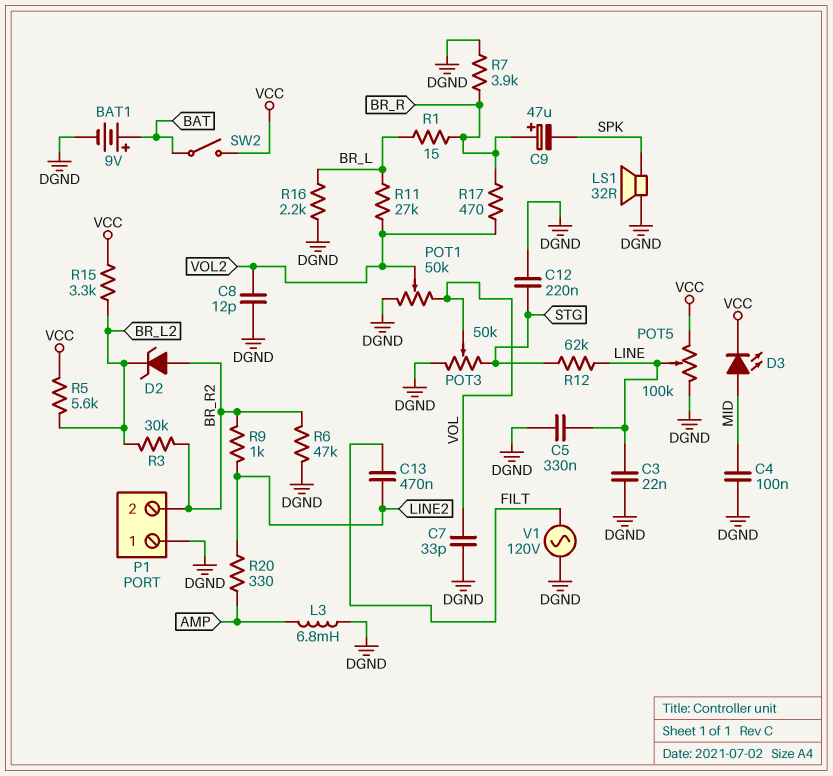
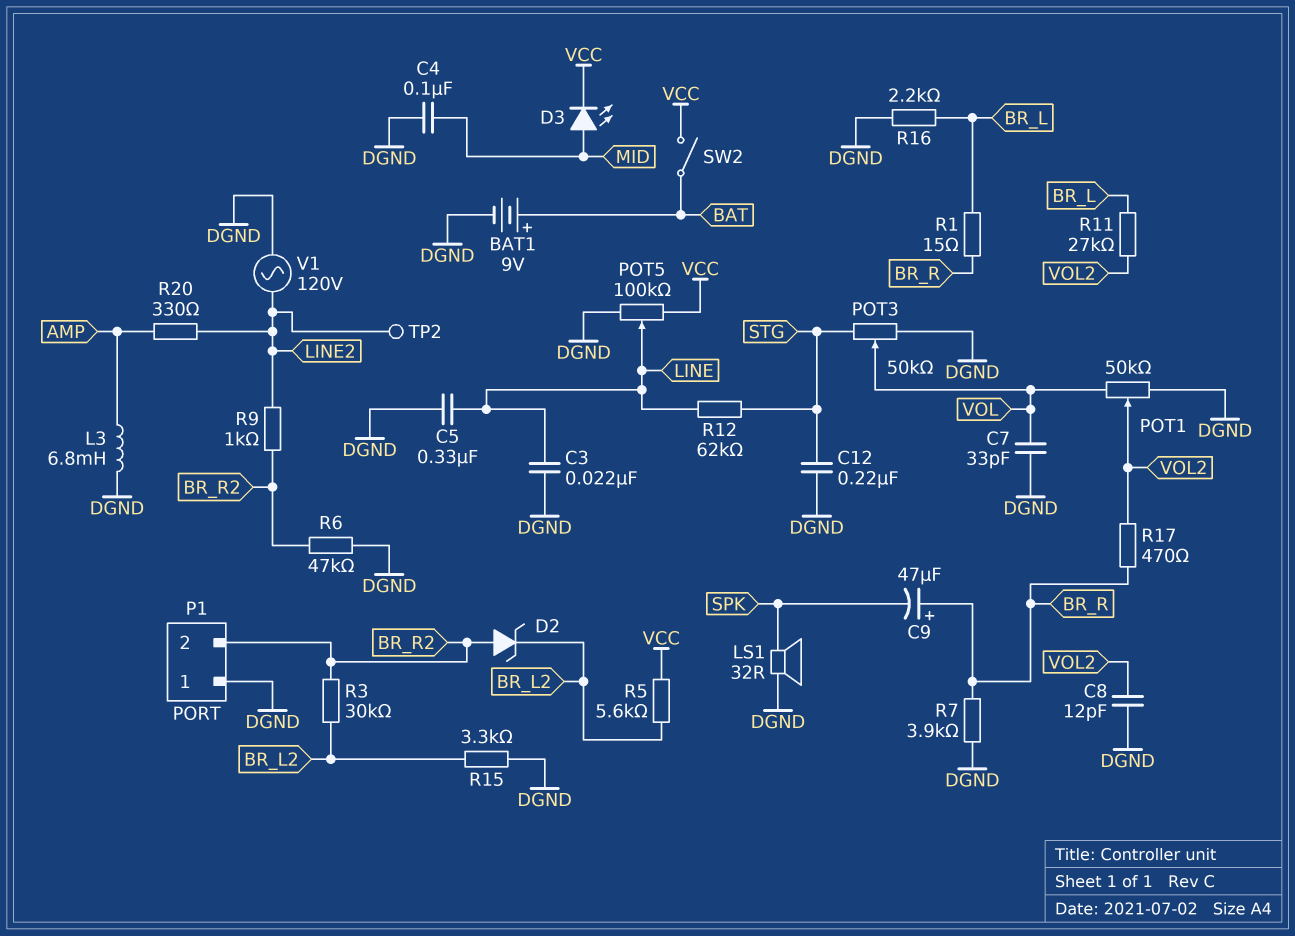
C13: 470nF (FILT, LINE2) -> none
R15: 3.3k (BR_L2, VCC) -> 3.3k (BR_L2, DGND)
TP2: none -> test point (LINE2)
V1: AC 120V (DGND, FILT) -> AC 120V (DGND, LINE2)

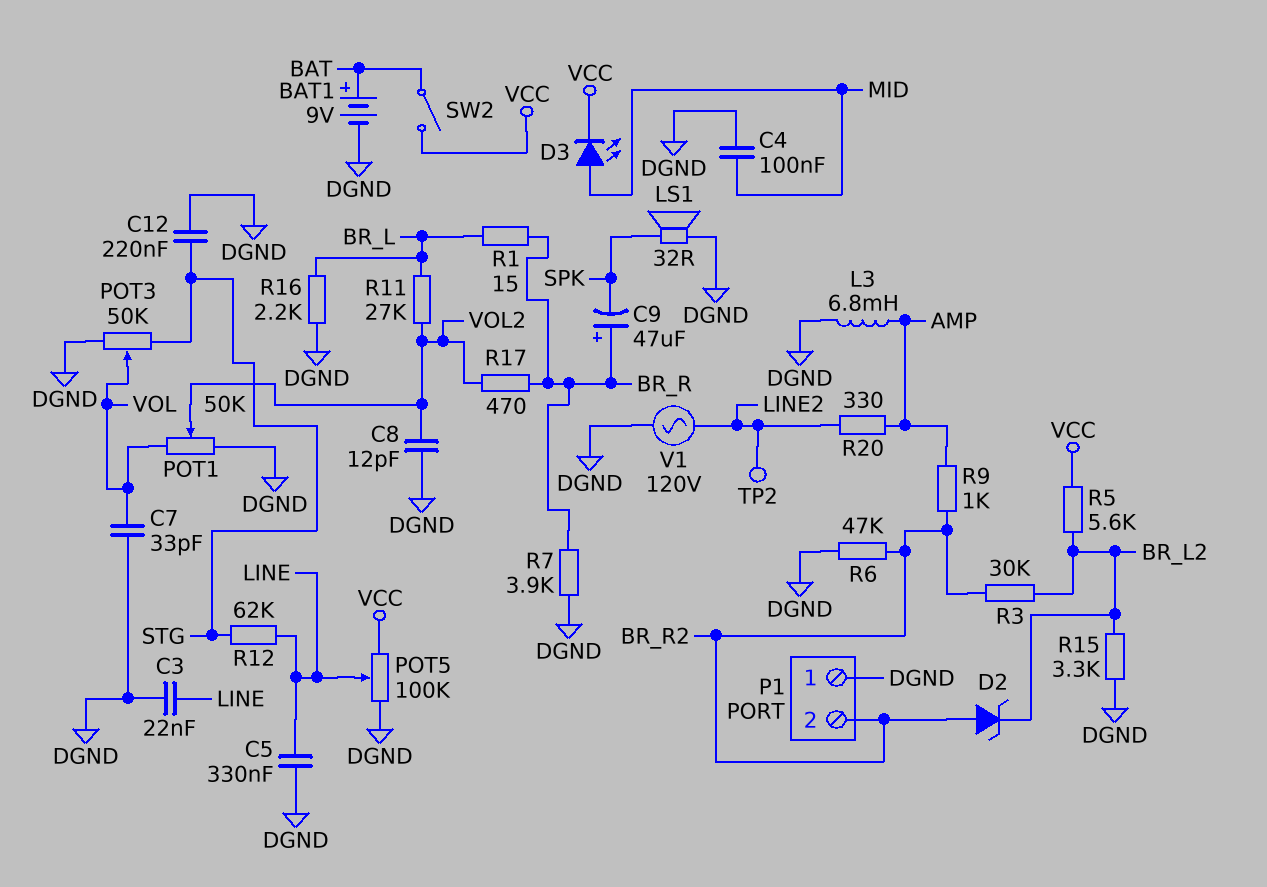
R9: 1k (BR_R2, LINE2) -> 1k (AMP, BR_R2)

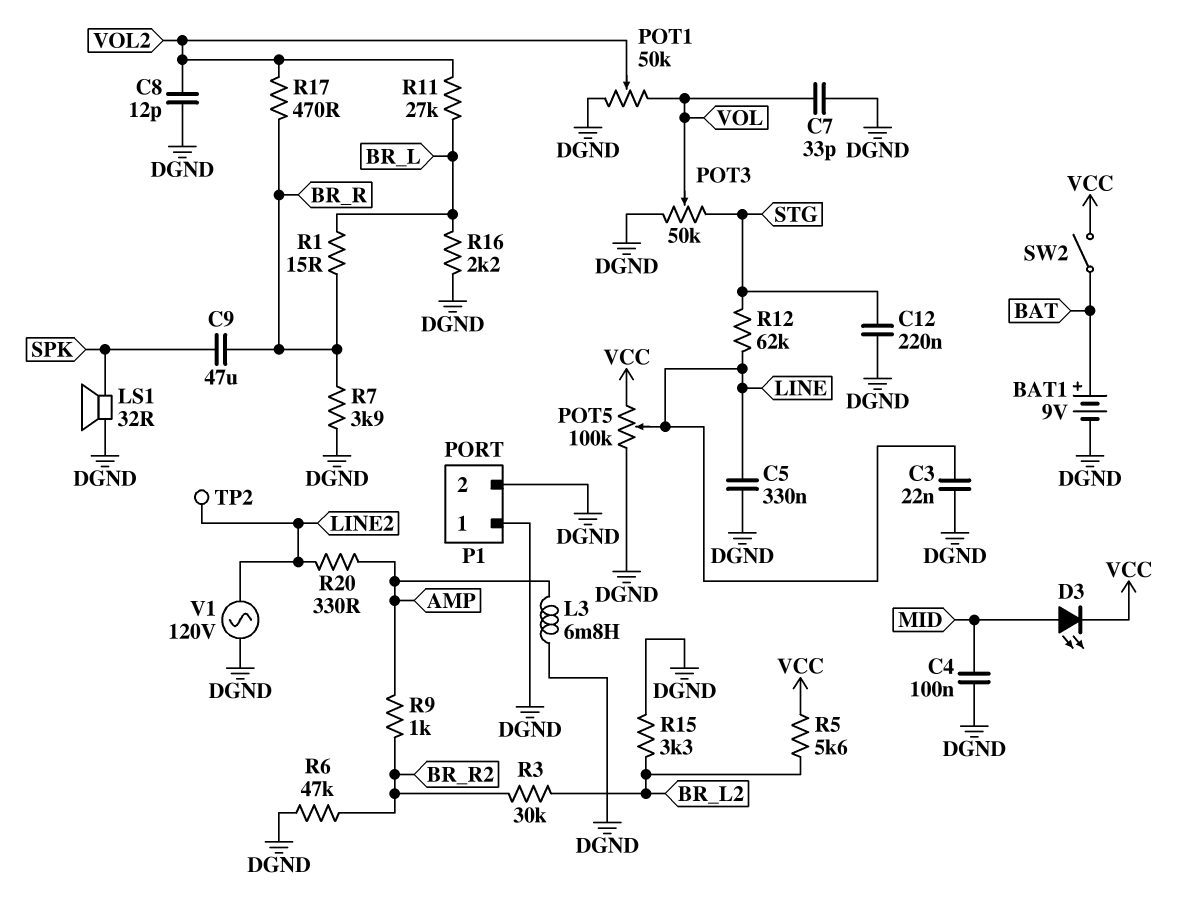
C9: 47uF (plus BR_R, minus SPK) -> 47uF (BR_R, SPK)
D2: zener (A BR_R2, K BR_L2) -> none
P1 pin 2: BR_R2 -> DGND

